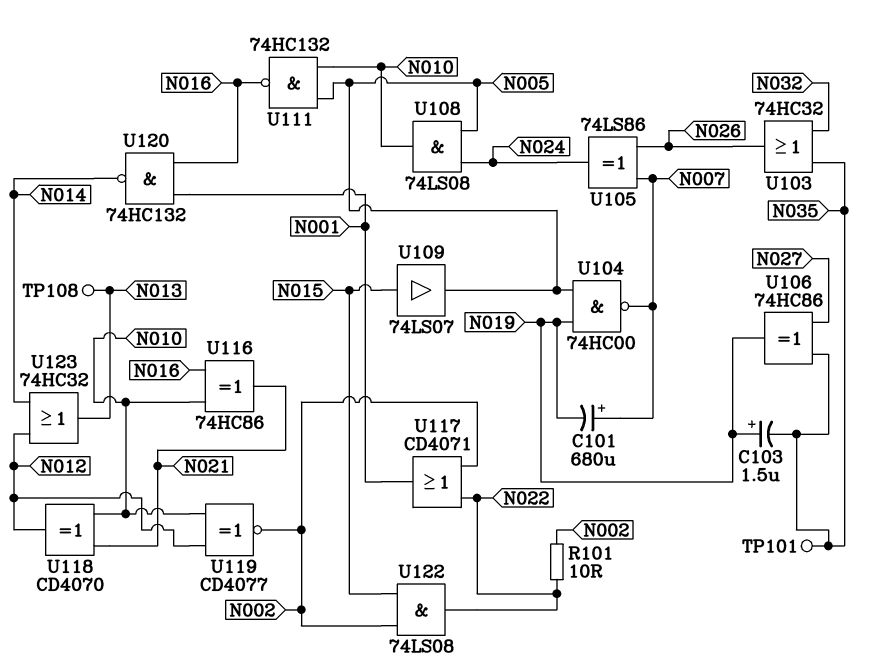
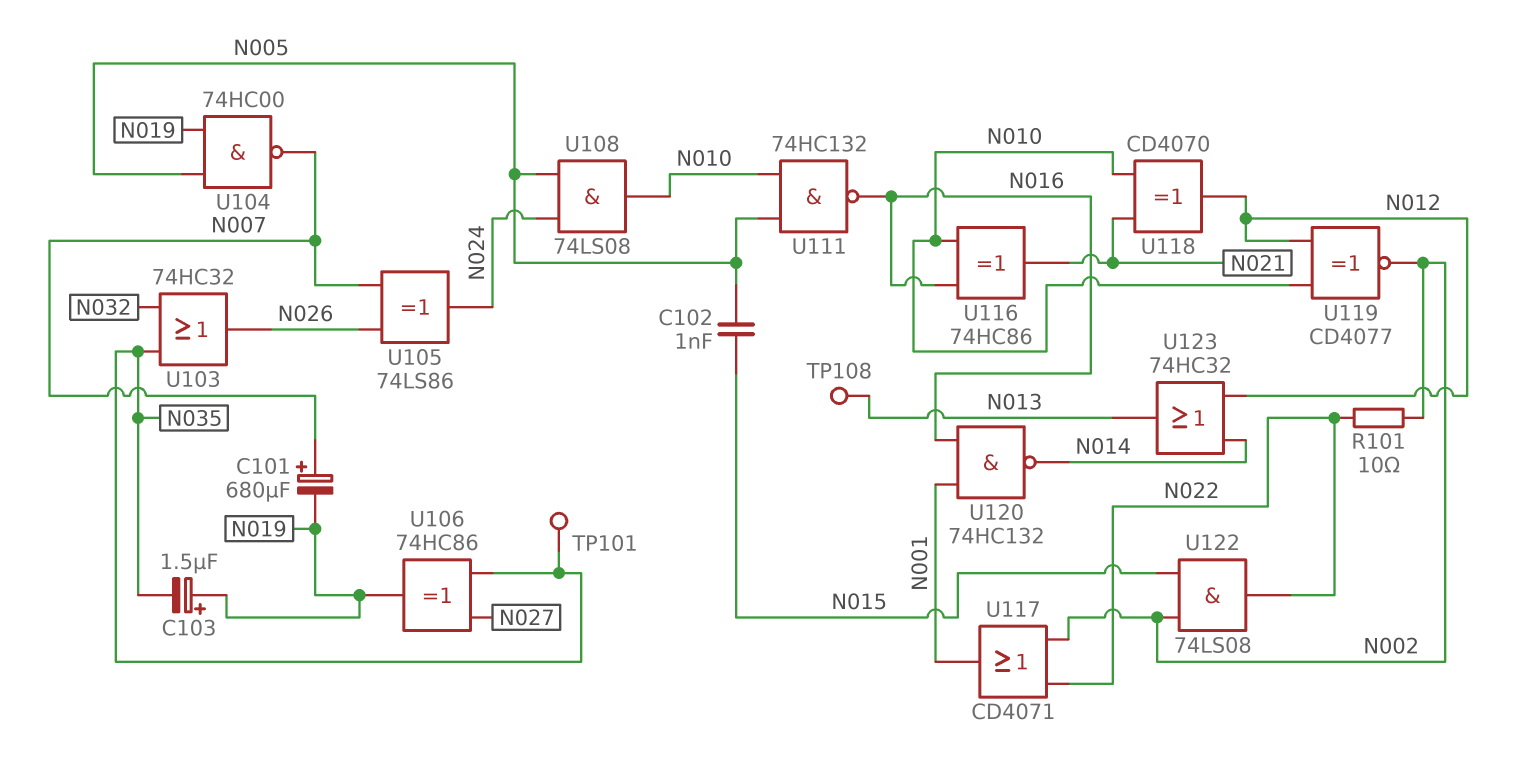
C102: none -> 1nF (N005, N015)
U109: buffer 74LS07 (in N015, out N005) -> none

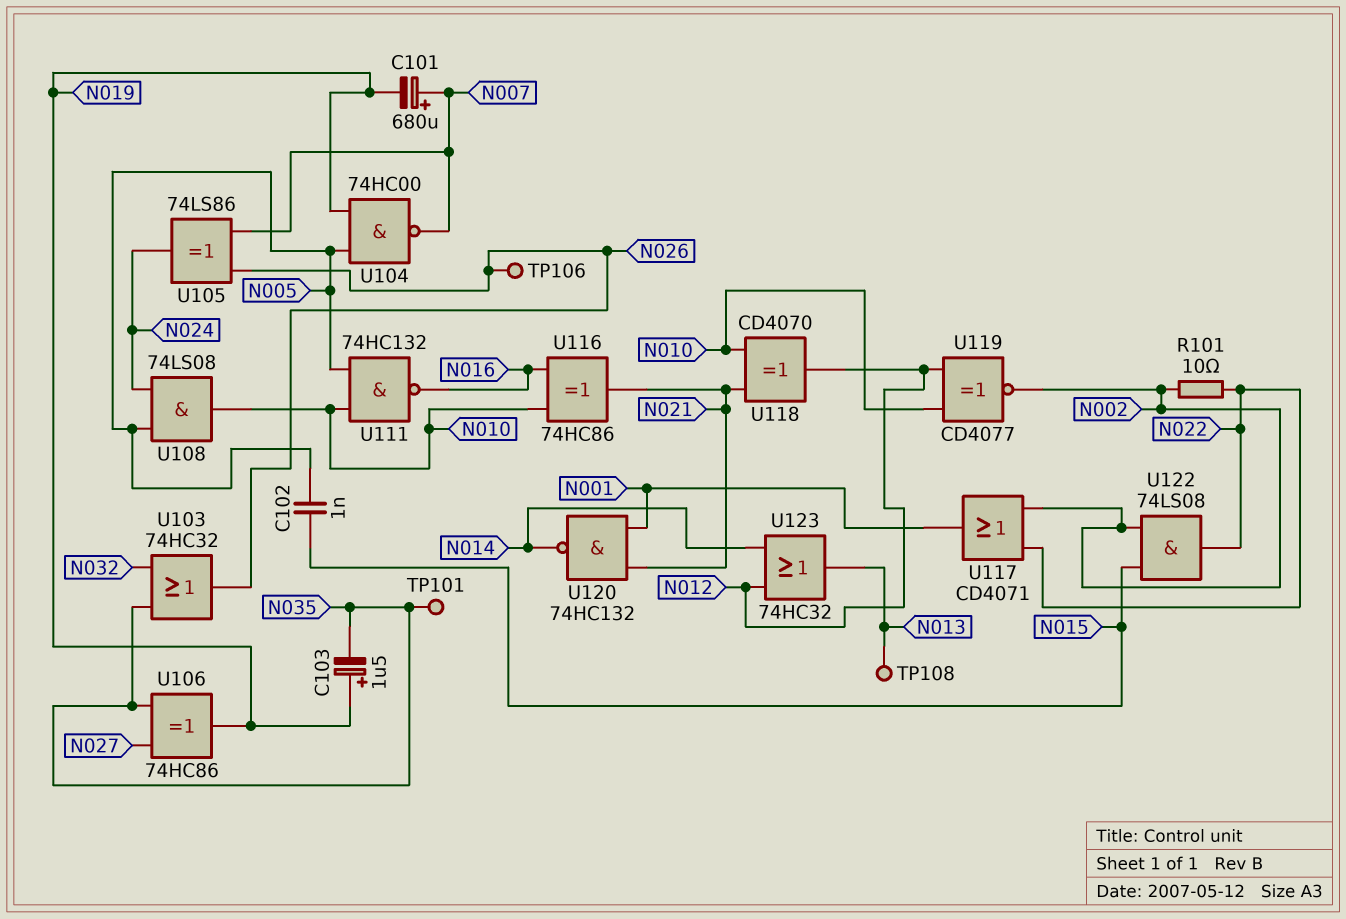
TP106: none -> test point (N026)
U120: NAND 74HC132 (in N001, in N016, out N014) -> NAND 74HC132 (in N001, in N021, out N014)

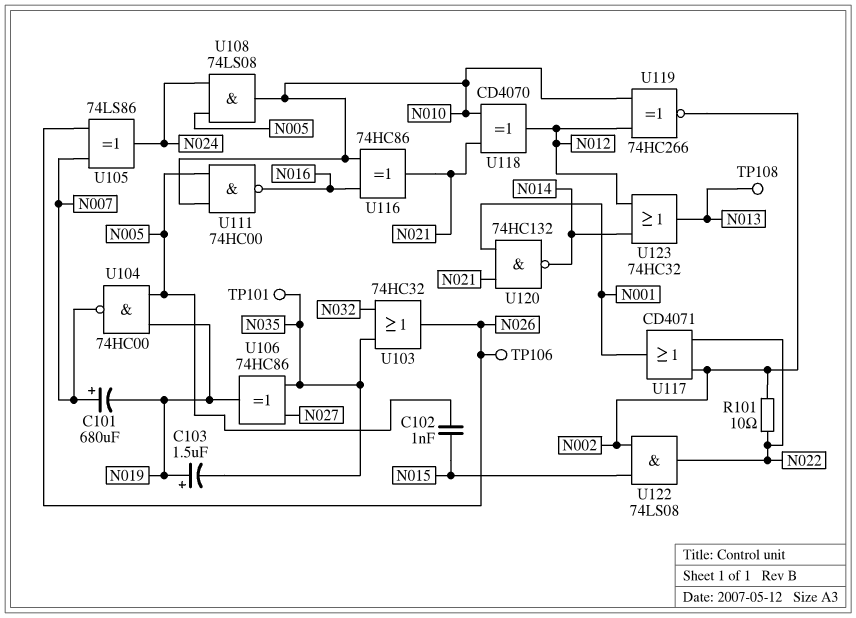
U111: NAND 74HC132 (in N005, in N010, out N016) -> NAND 74HC00 (in N005, in N010, out N016)
U119: XNOR CD4077 (in N010, in N012, out N002) -> XNOR 74HC266 (in N010, in N012, out N002)

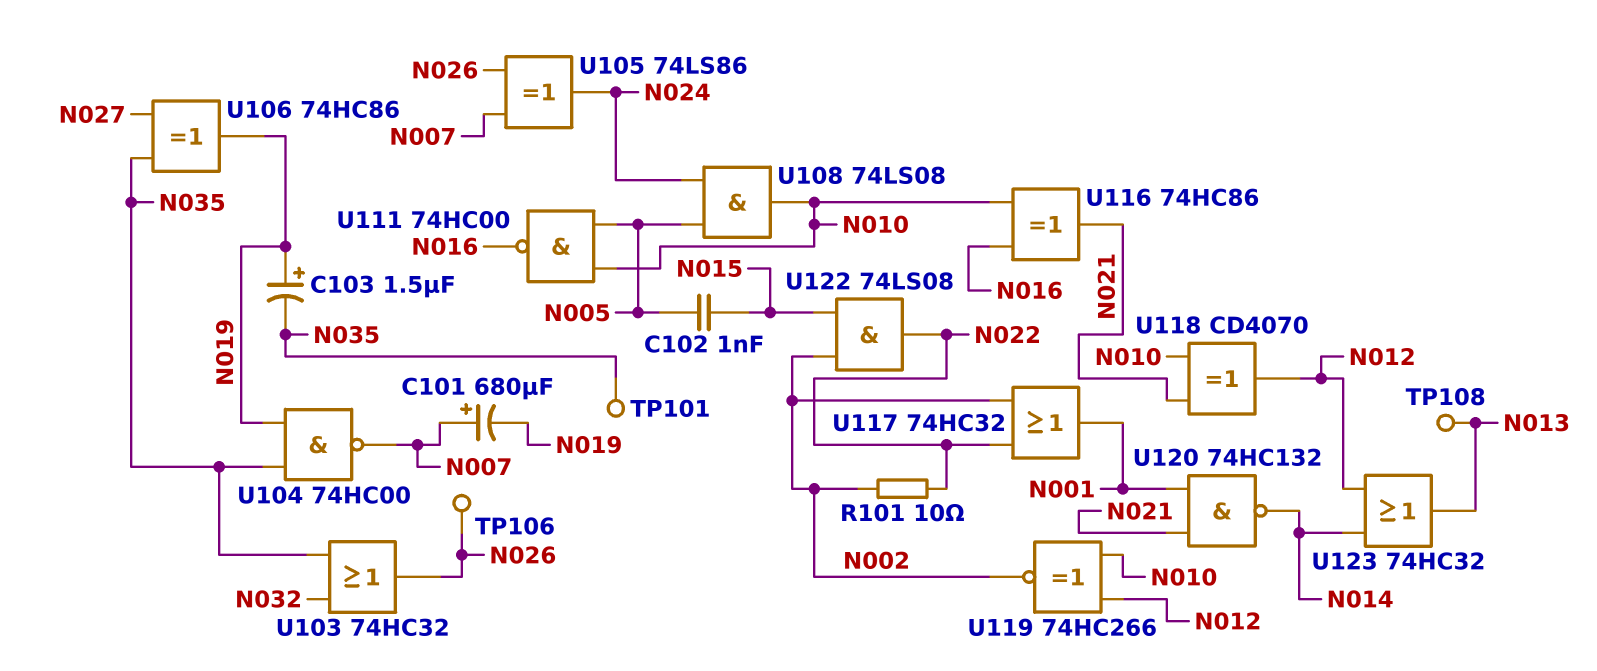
U104: NAND 74HC00 (in N005, in N019, out N007) -> NAND 74HC00 (in N019, in N035, out N007)
U117: OR CD4071 (in N002, in N022, out N001) -> OR 74HC32 (in N002, in N022, out N001)

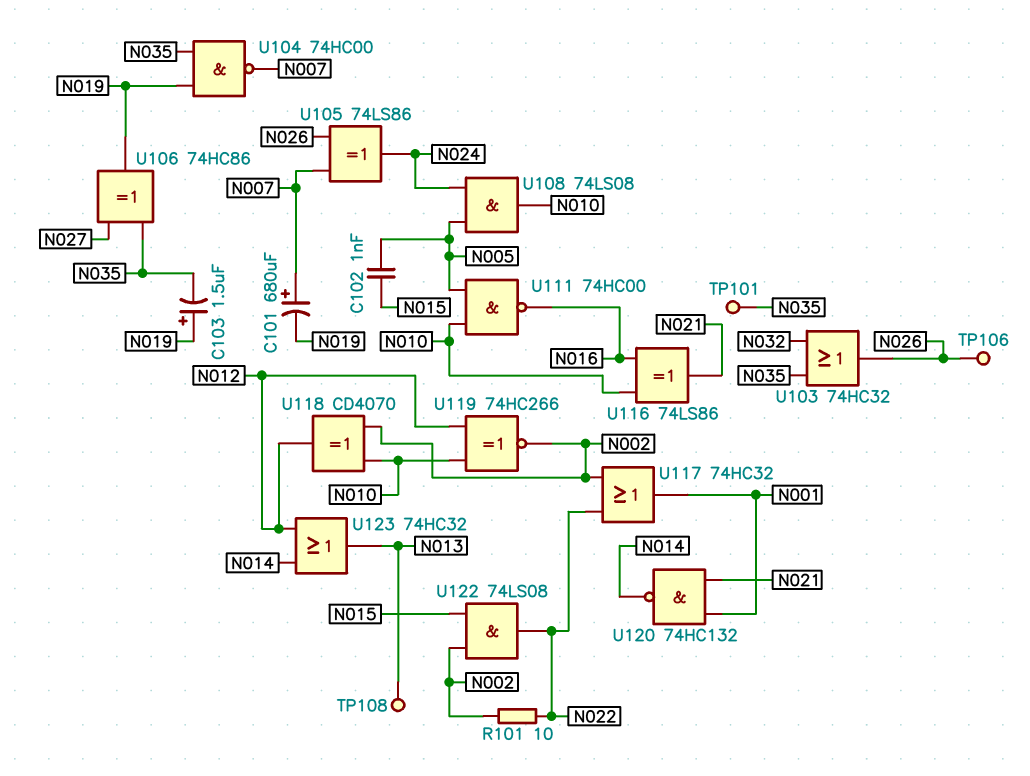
U116: XOR 74HC86 (in N010, in N016, out N021) -> XOR 74LS86 (in N010, in N016, out N021)
U118: XOR CD4070 (in N010, in N021, out N012) -> XOR CD4070 (in N002, in N010, out N012)

